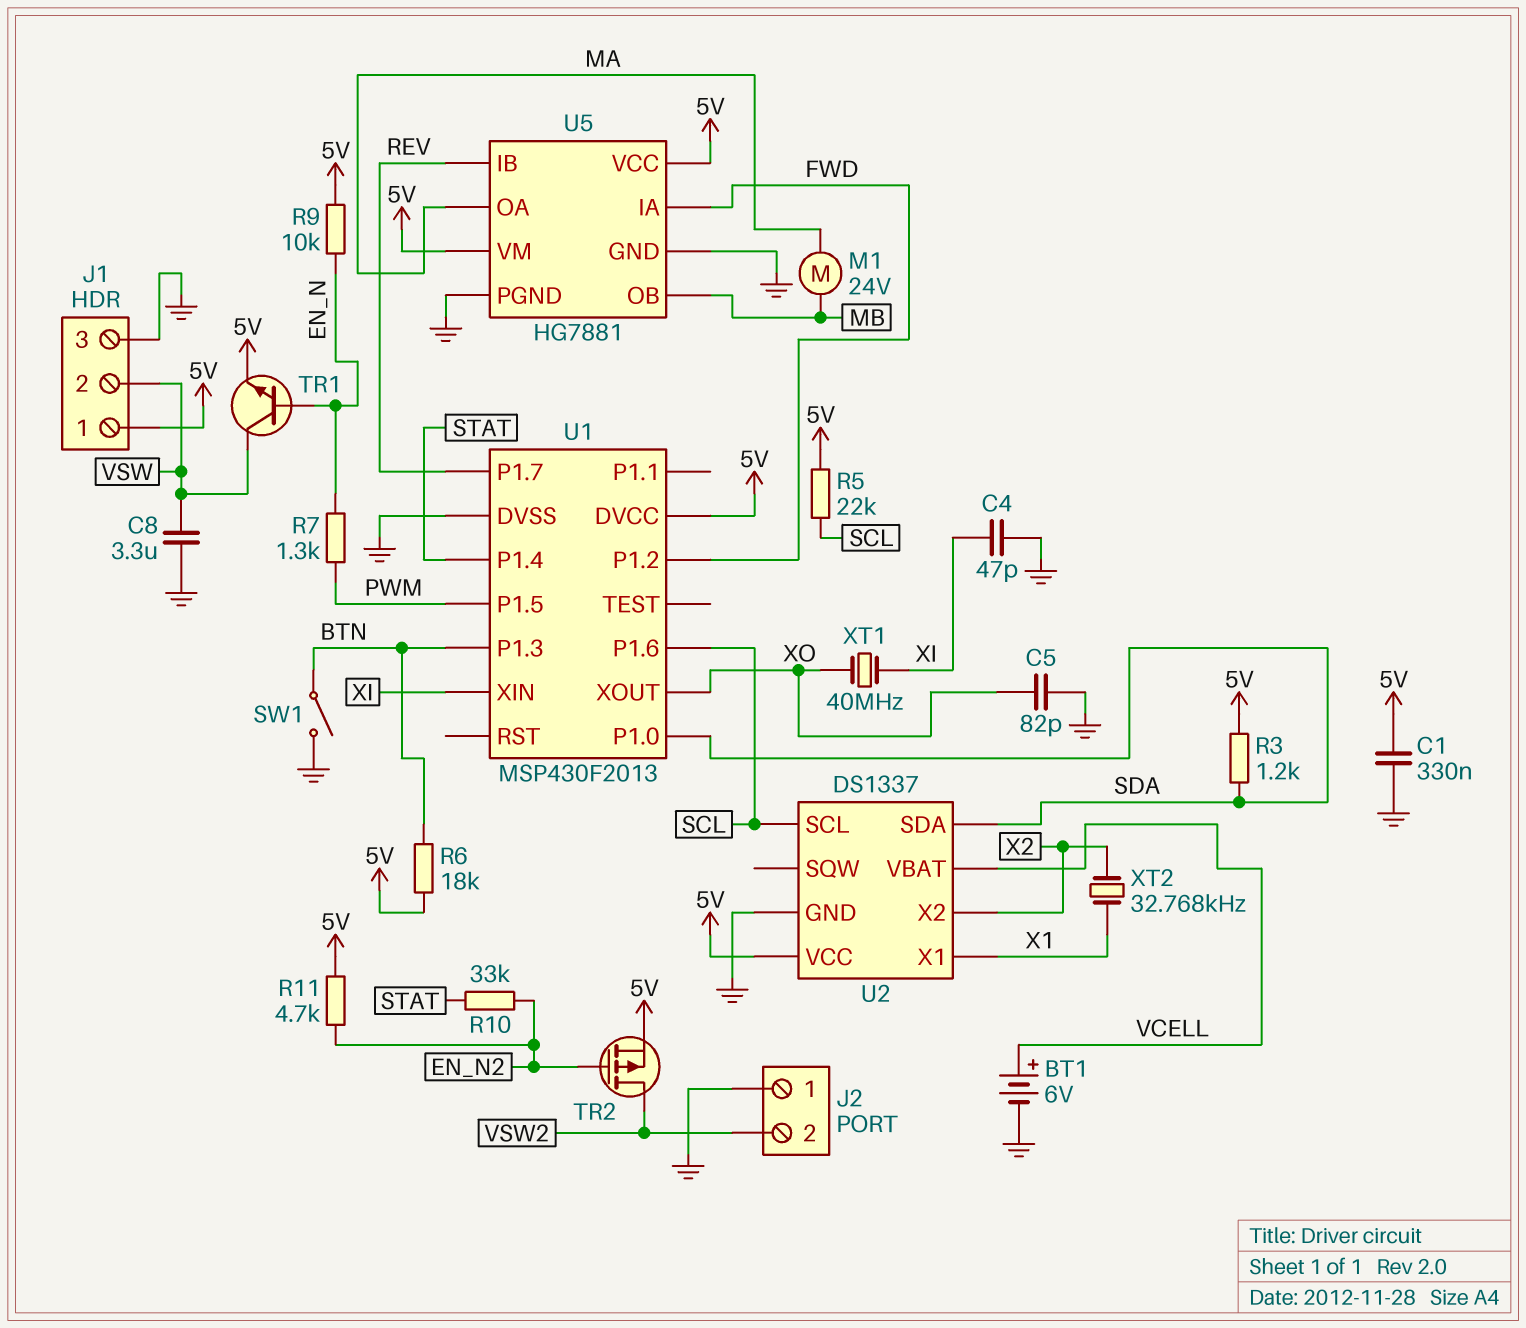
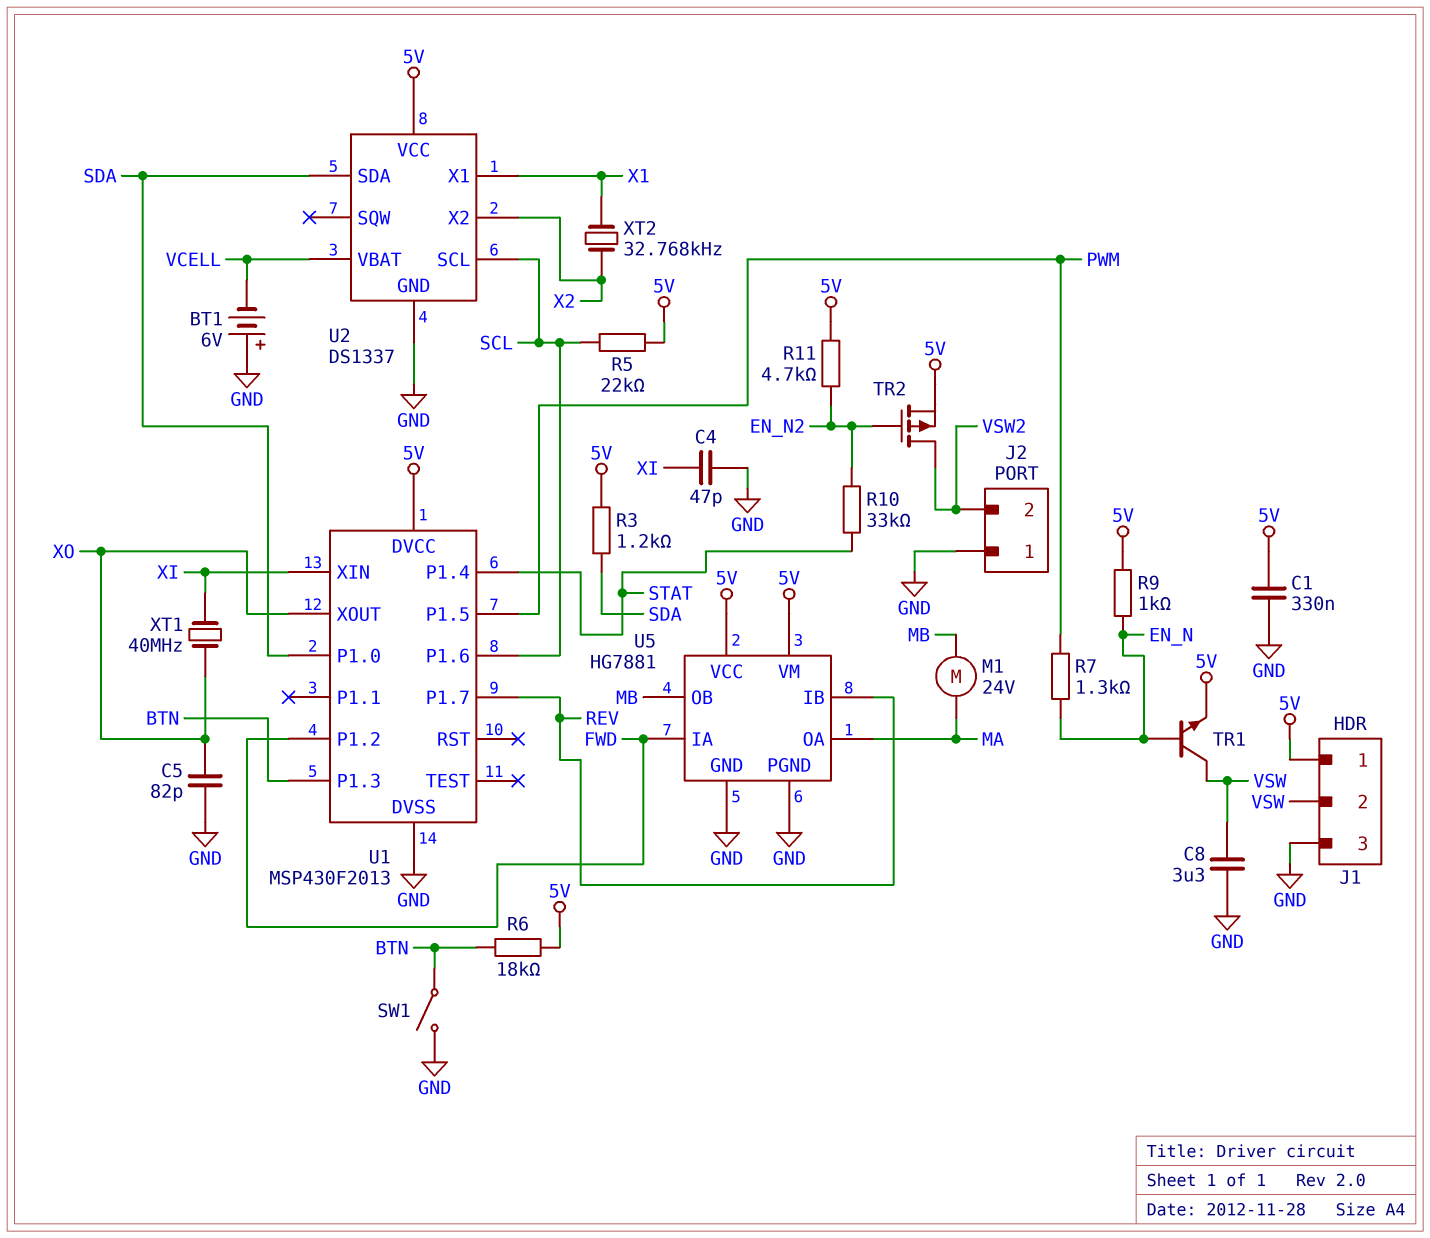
BT1: 6V (plus VCELL, minus GND) -> 6V (plus GND, minus VCELL)
R9: 10k (5V, EN_N) -> 1k (5V, EN_N)

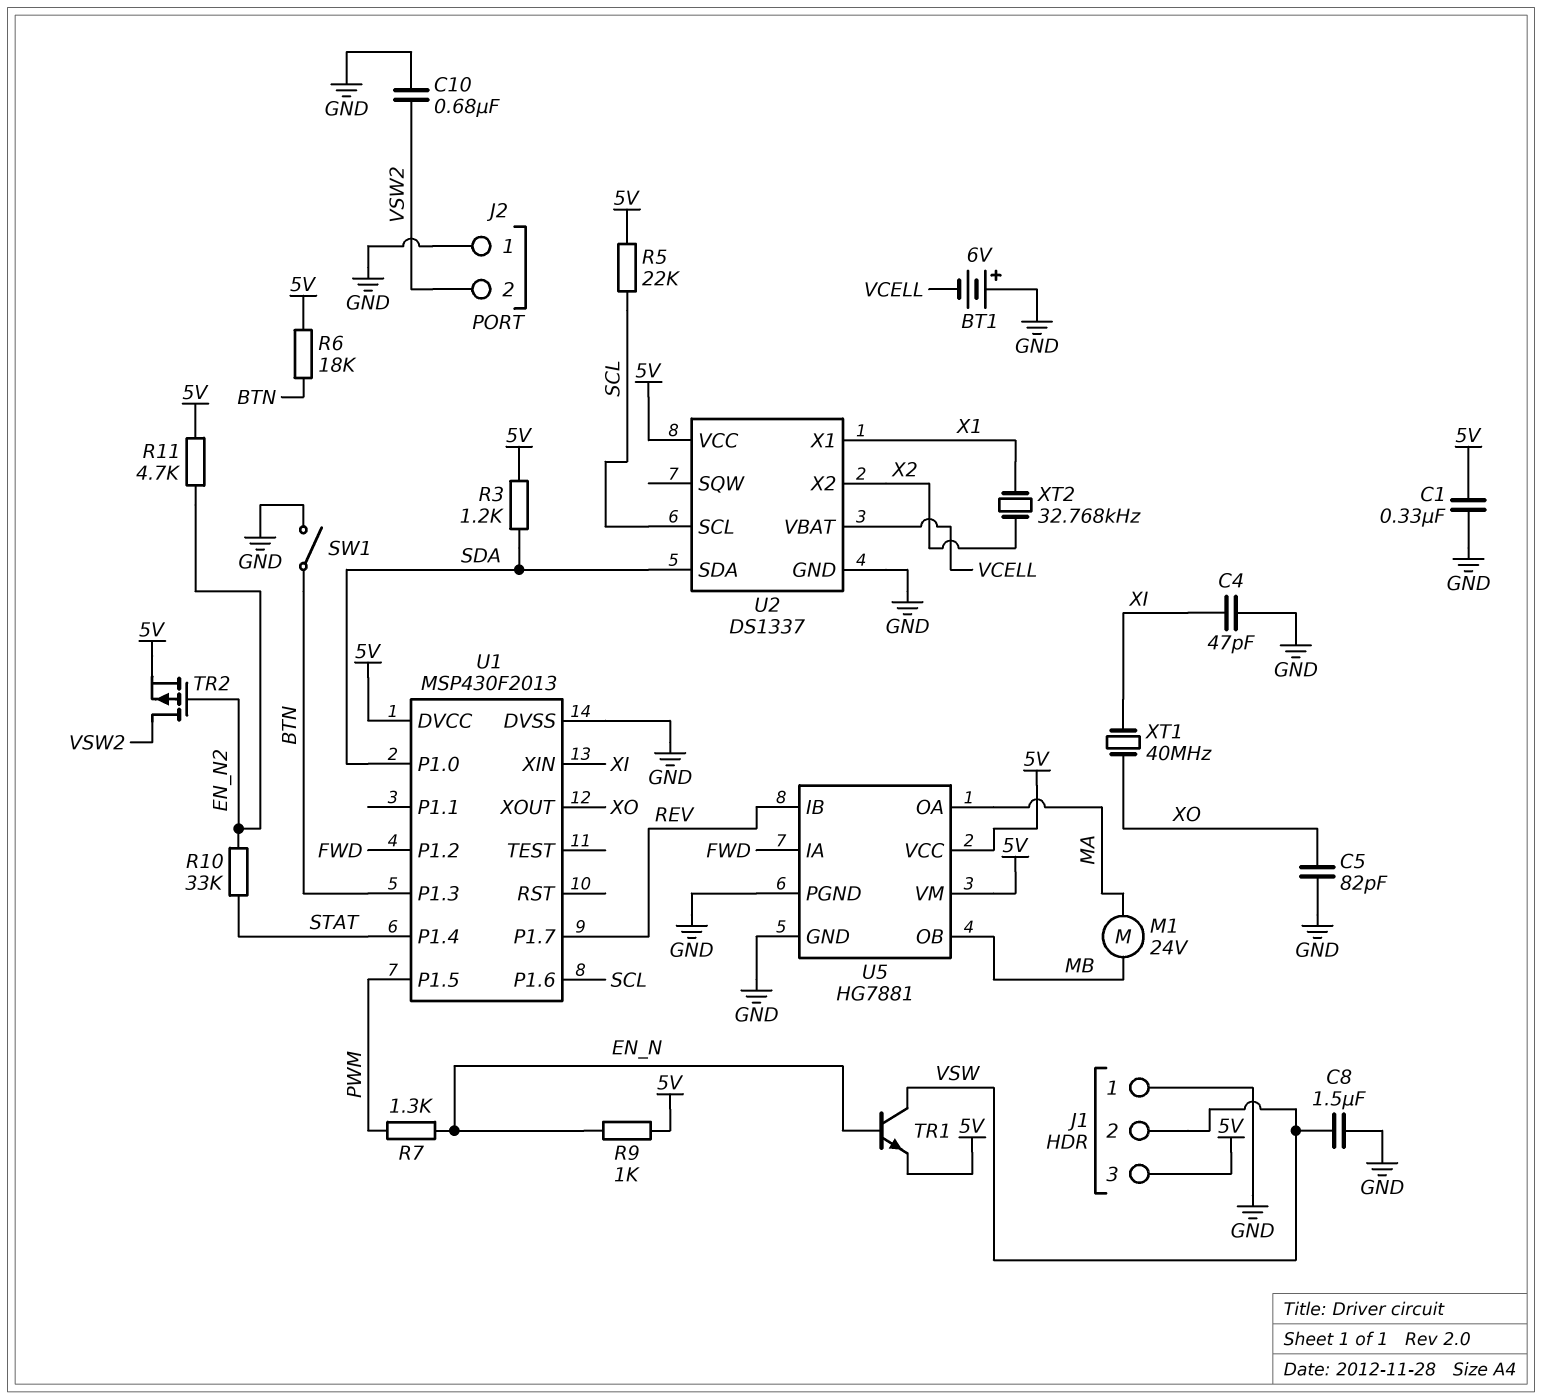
C8: 3.3uF (GND, VSW) -> 1.5uF (GND, VSW)
C10: none -> 680nF (GND, VSW2)
J1 pin 1: 5V -> GND
J1 pin 3: GND -> 5V

